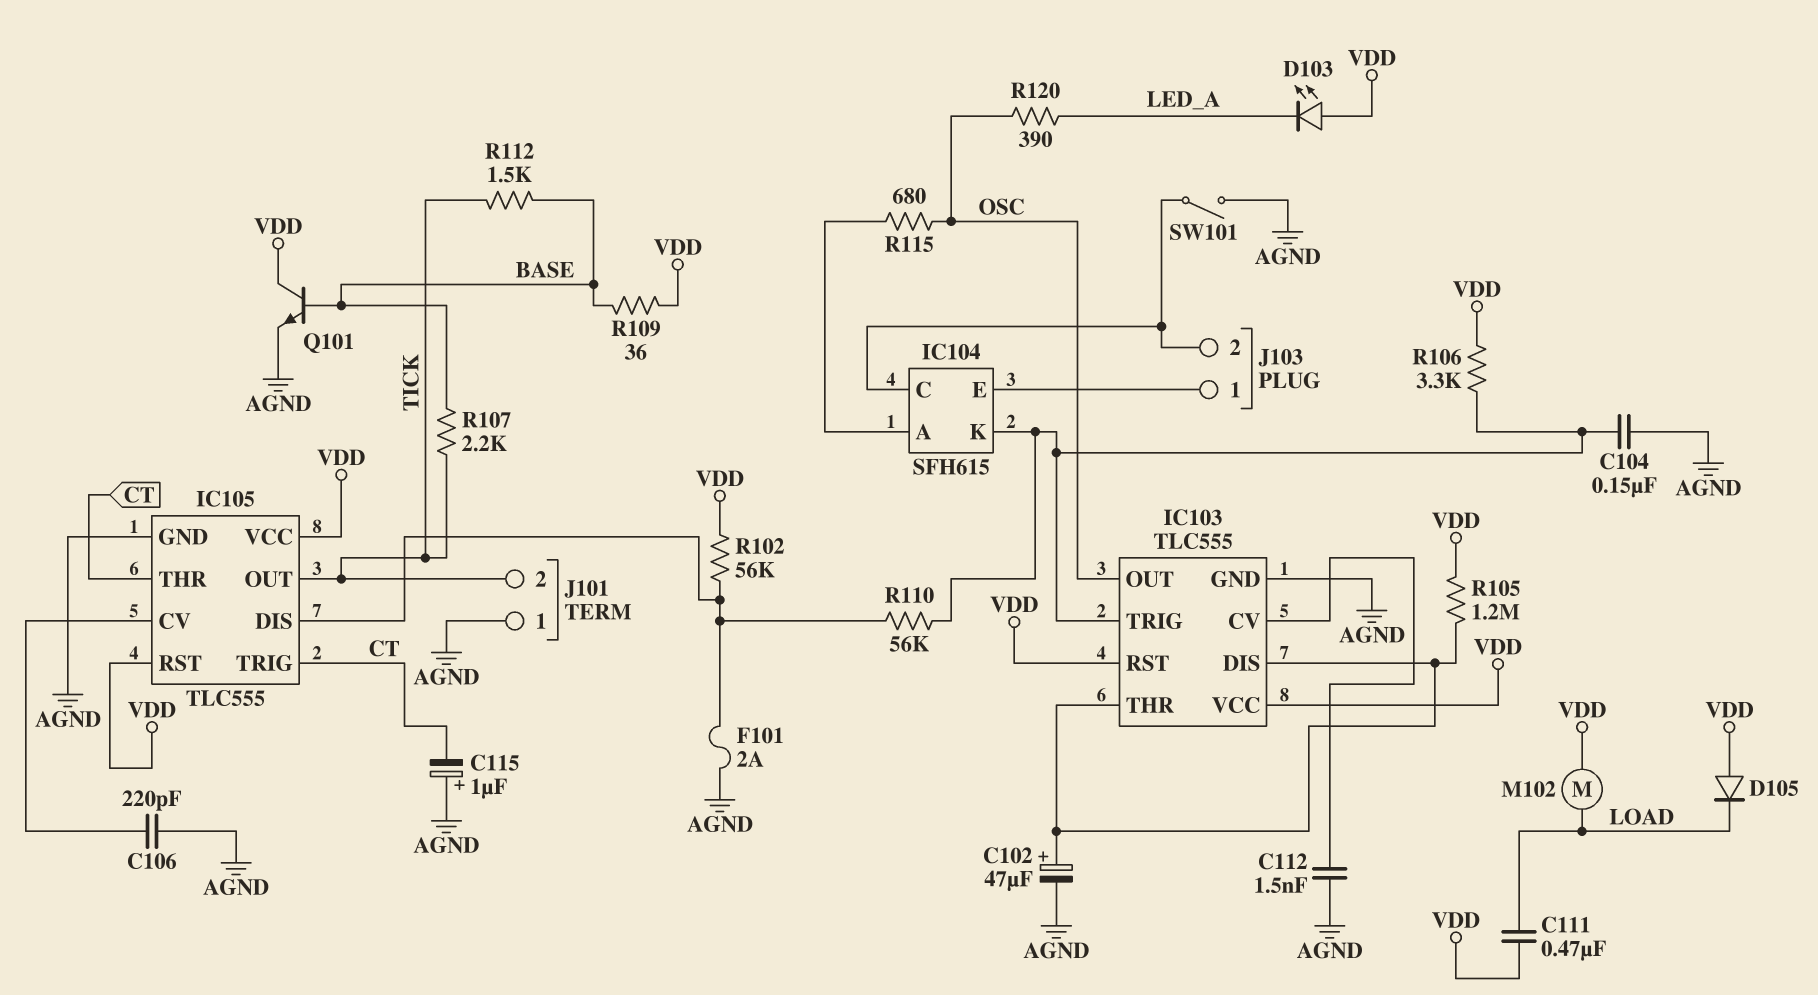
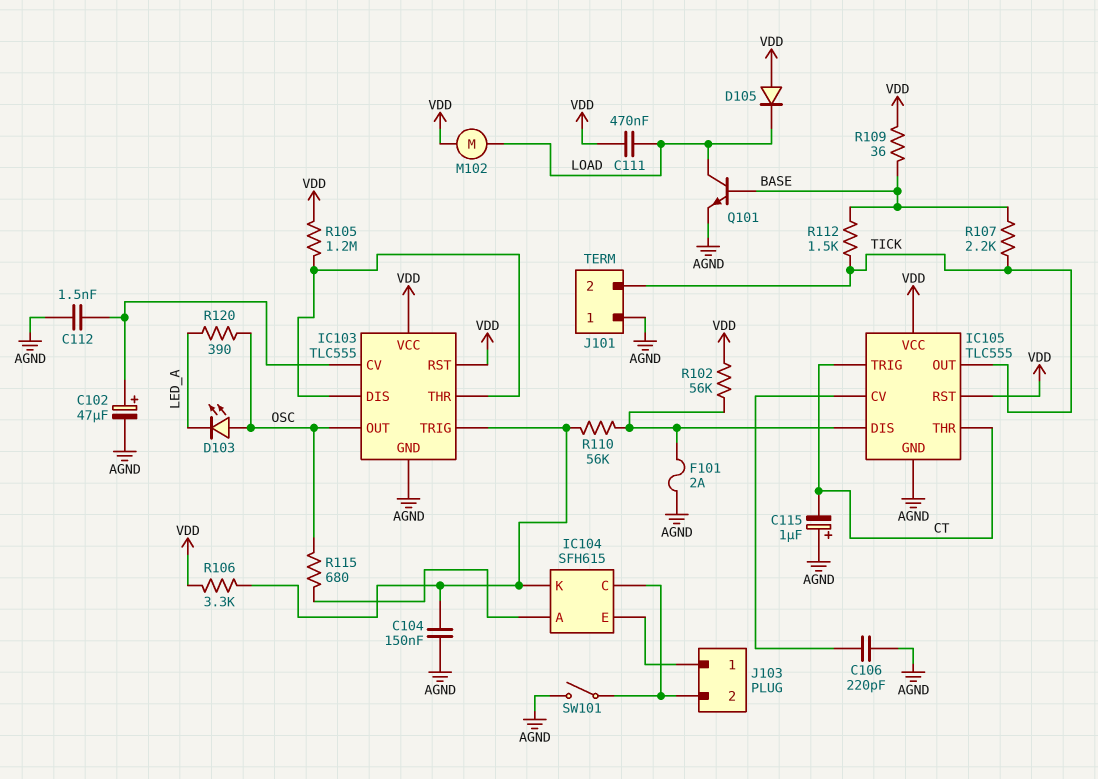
C102: 47uF (plus IC103/DIS, minus AGND) -> 47uF (plus IC103/CV, minus AGND)
D103: LED (A VDD, K LED_A) -> LED (A OSC, K LED_A)
Q101: NPN (B BASE, C VDD, E AGND) -> NPN (B BASE, C LOAD, E AGND)

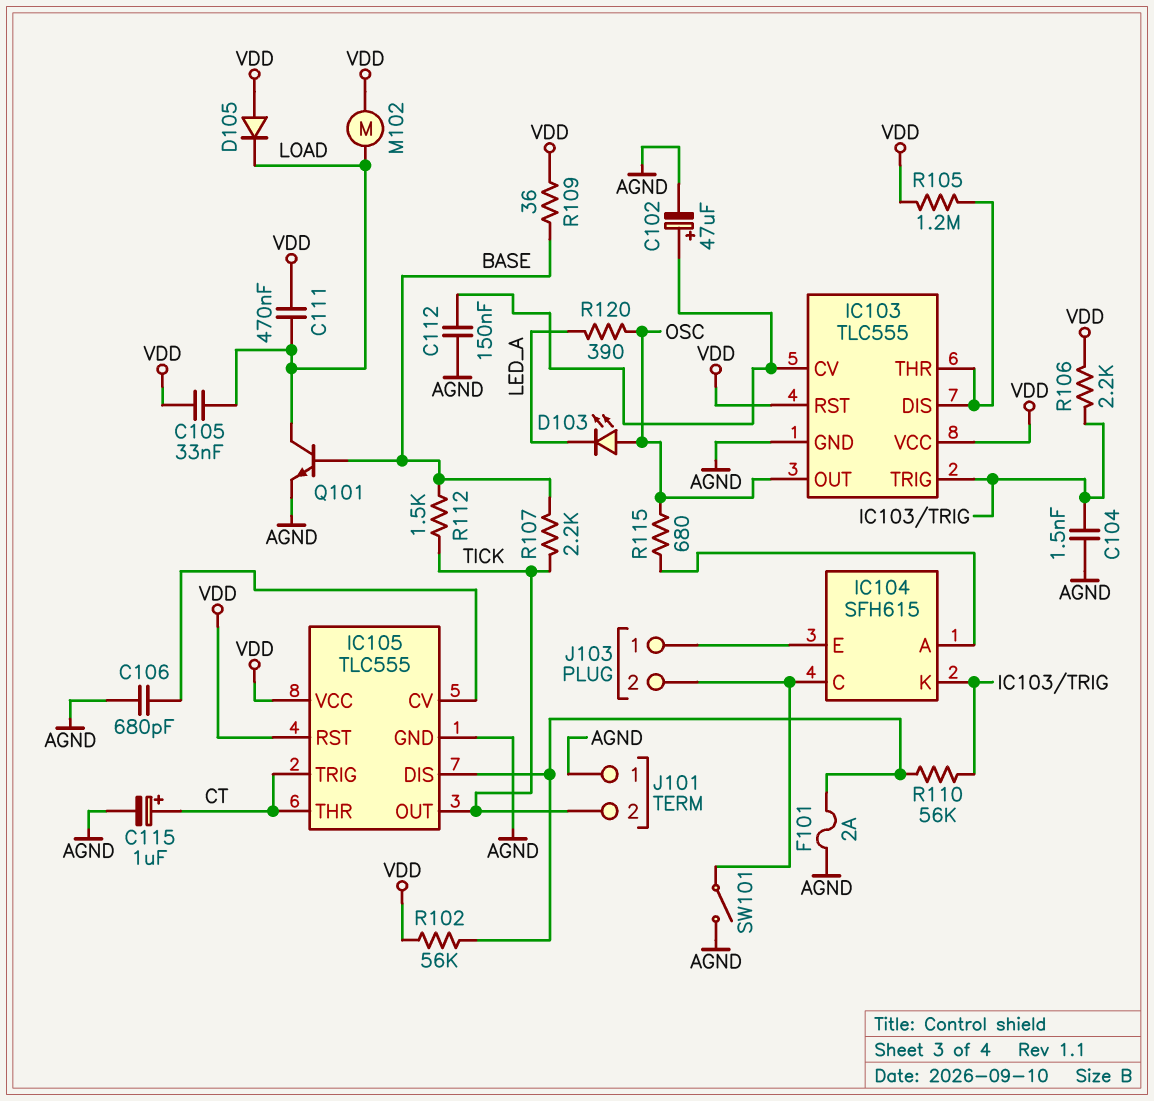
C104: 150nF (AGND, IC103/TRIG) -> 1.5nF (AGND, IC103/TRIG)
C105: none -> 33nF (LOAD, VDD)
C106: 220pF (AGND, IC105/CV) -> 680pF (AGND, IC105/CV)
C112: 1.5nF (AGND, IC103/CV) -> 150nF (AGND, IC103/CV)
C115: 1uF (plus AGND, minus CT) -> 1uF (plus CT, minus AGND)
R106: 3.3k (IC103/TRIG, VDD) -> 2.2k (IC103/TRIG, VDD)

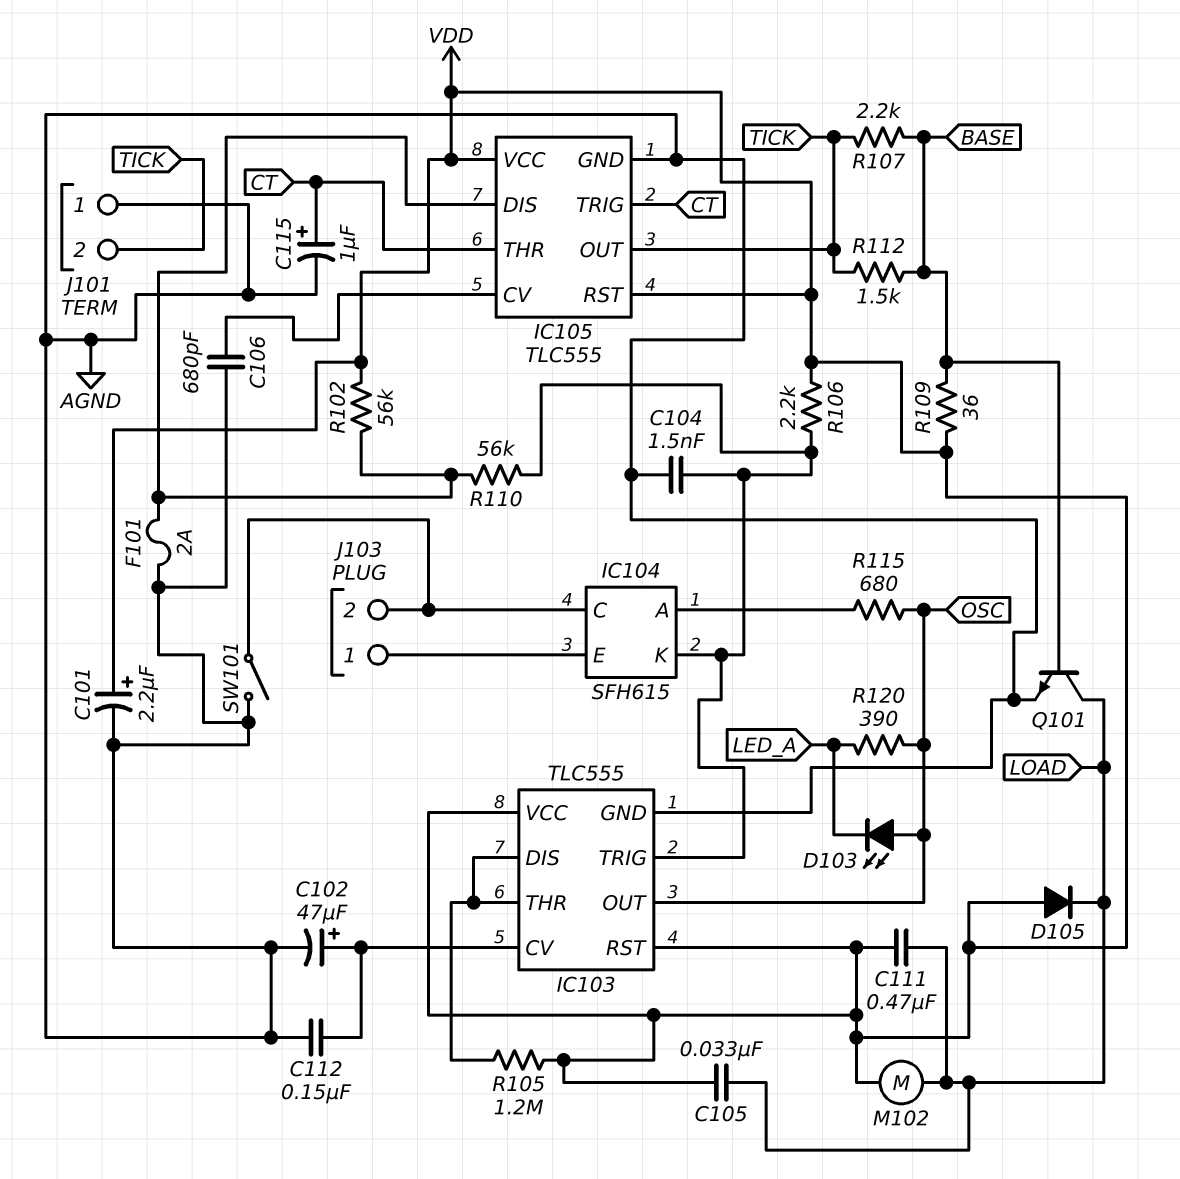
C101: none -> 2.2uF (plus VDD, minus AGND)

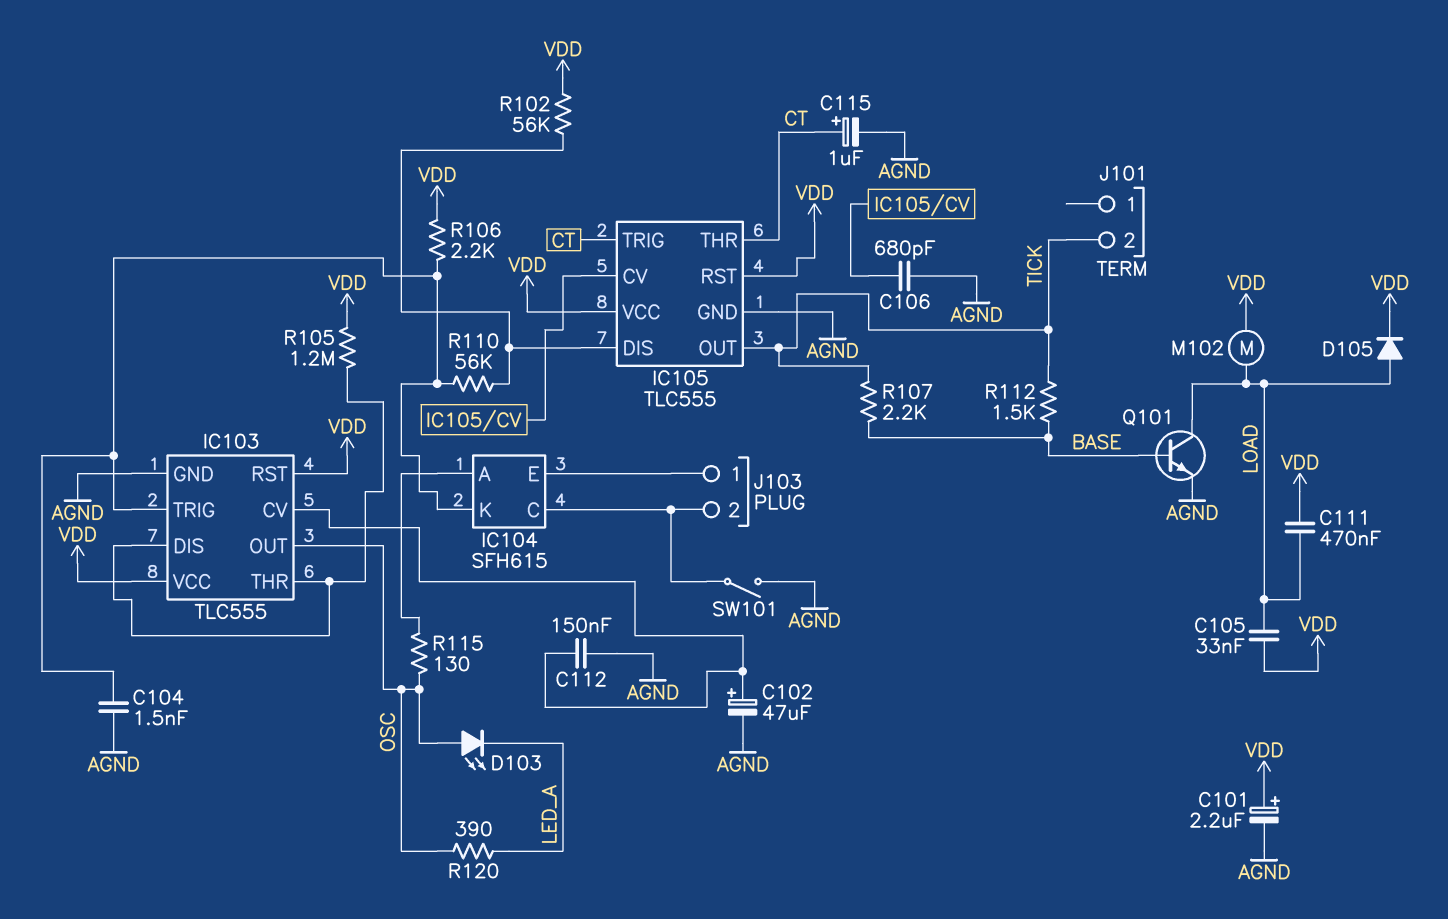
D105: diode (A VDD, K LOAD) -> diode (A LOAD, K VDD)
F101: 2A (AGND, IC105/DIS) -> none
J101 pin 1: AGND -> none
R109: 36 (BASE, VDD) -> none
R115: 680 (IC104/A, OSC) -> 130 (IC104/A, OSC)

